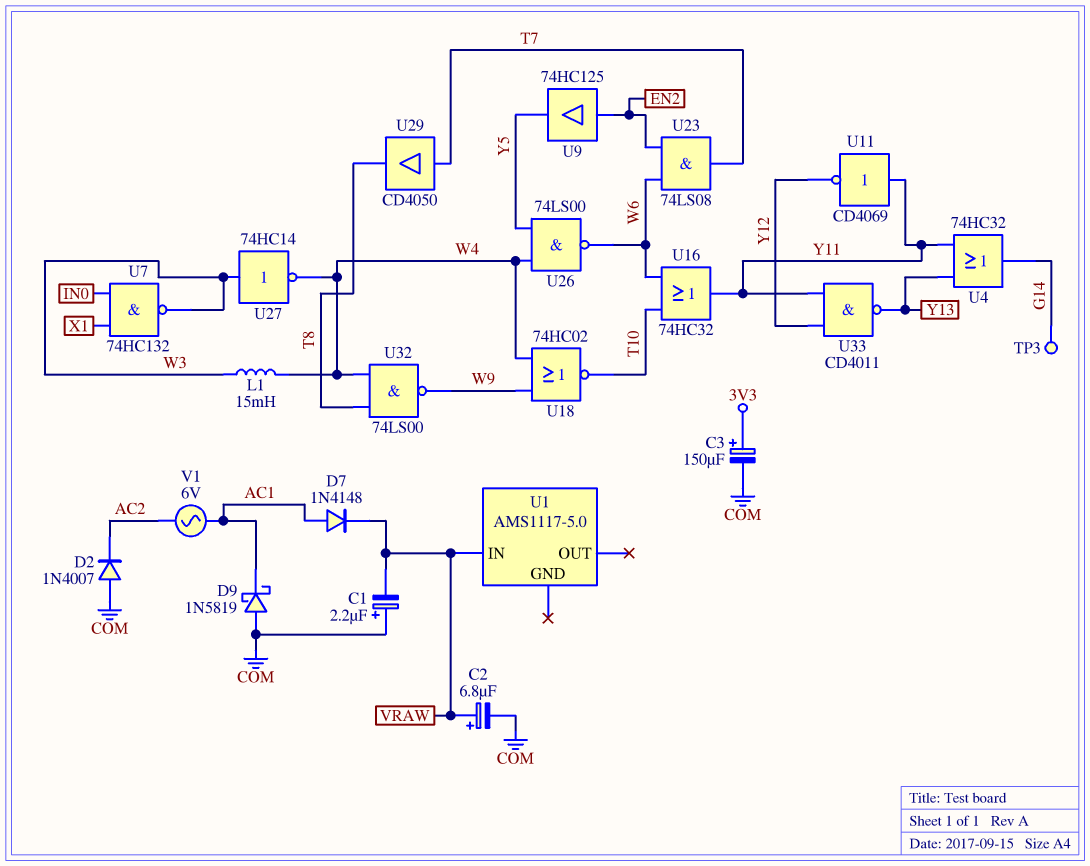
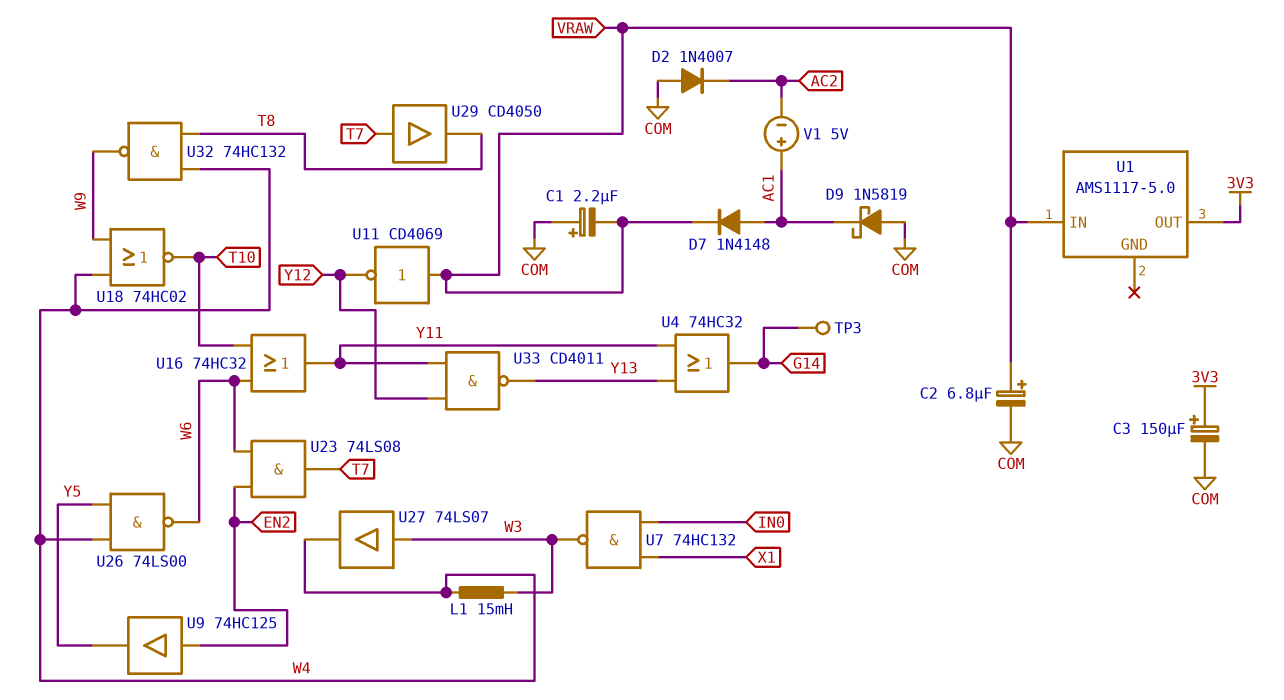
U1 pin OUT: none -> 3V3
U11: NOT CD4069 (in Y11, out Y12) -> NOT CD4069 (in VRAW, out Y12)
U27: NOT 74HC14 (in W3, out W4) -> buffer 74LS07 (in W3, out W4)
U32: NAND 74LS00 (in T8, in W4, out W9) -> NAND 74HC132 (in T8, in W4, out W9)
V1: AC 6V (AC1, AC2) -> 5V (plus AC1, minus AC2)

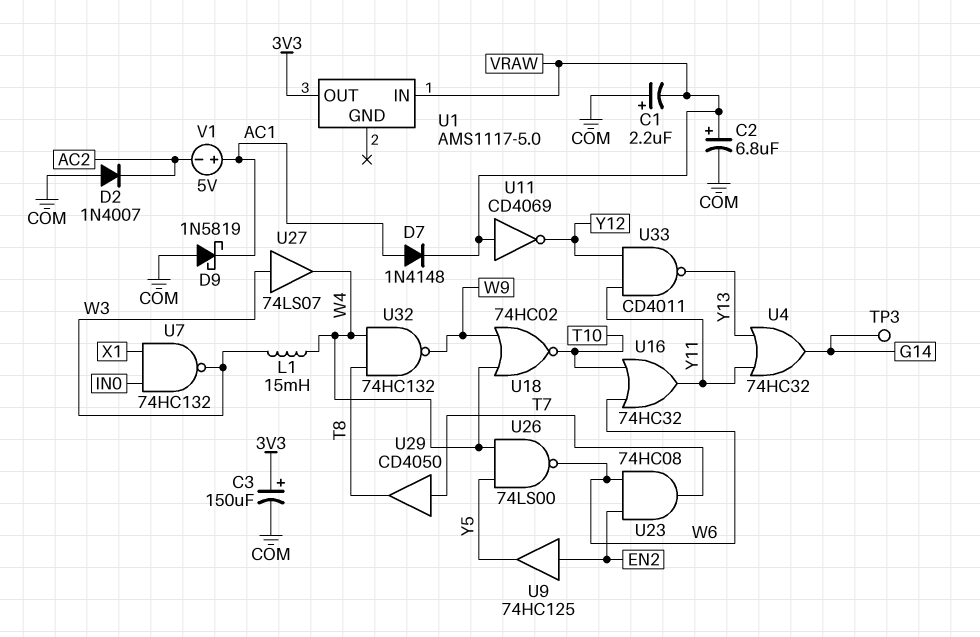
U23: AND 74LS08 (in EN2, in W6, out T7) -> AND 74HC08 (in EN2, in W6, out T7)

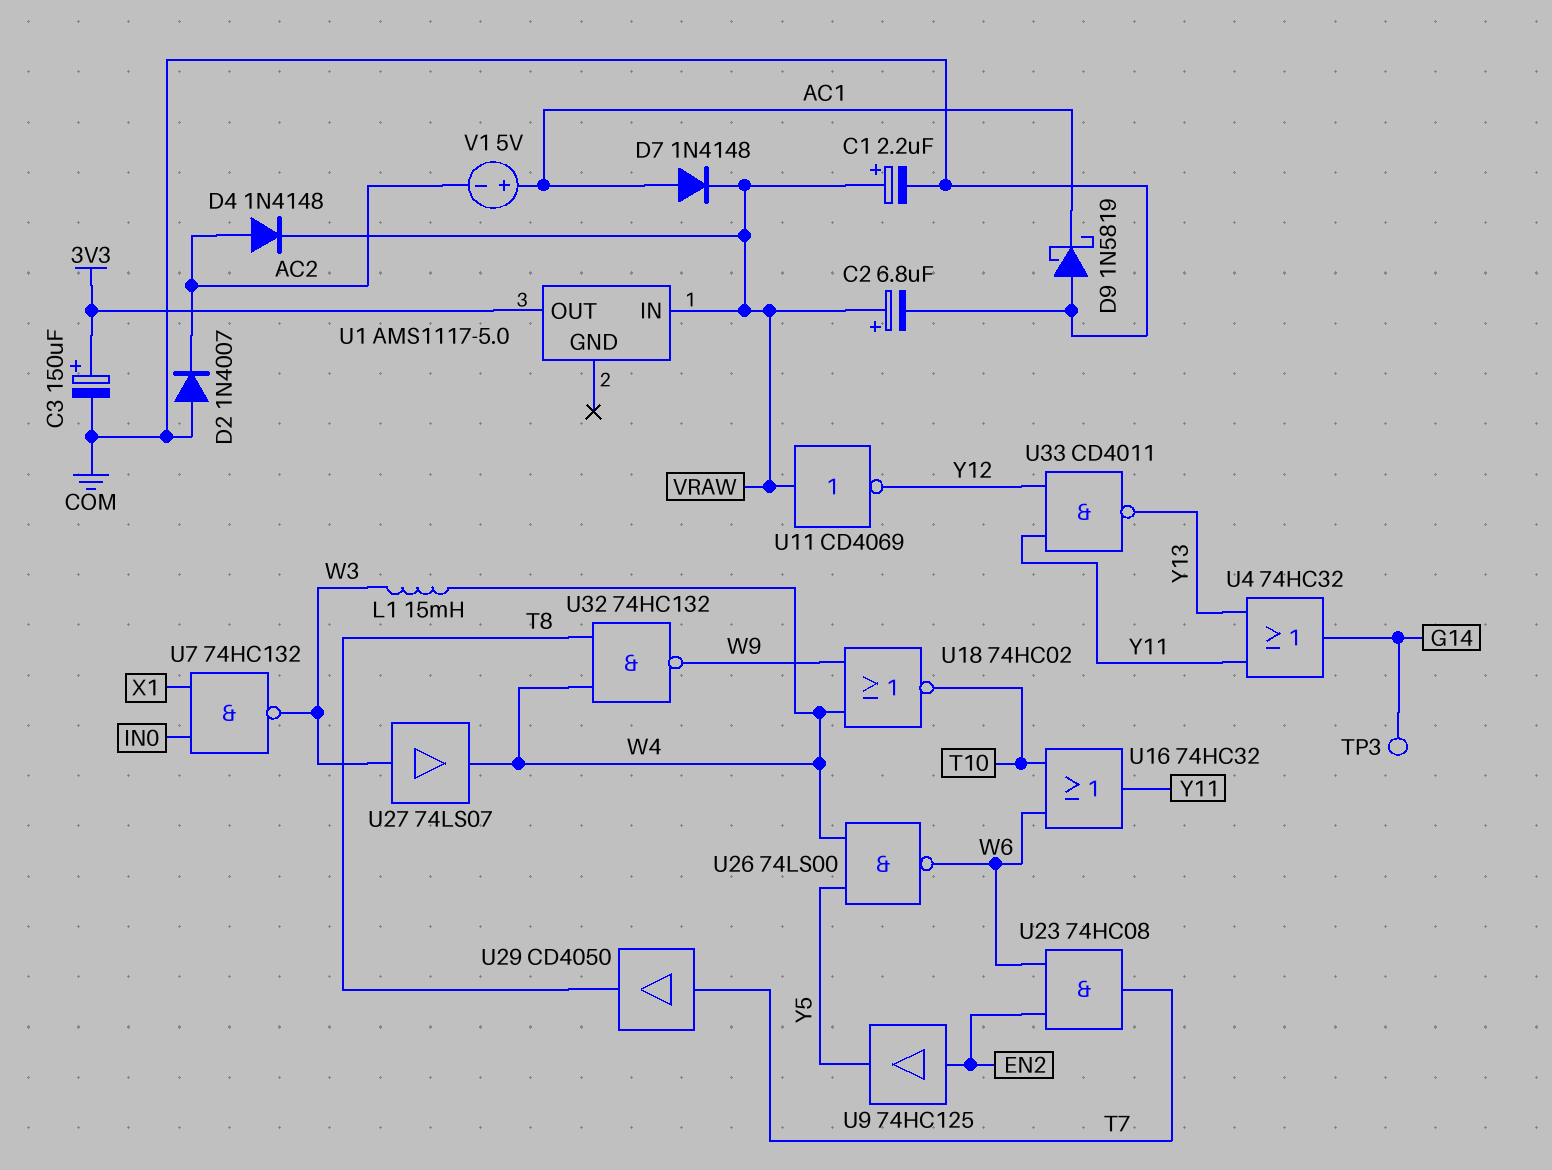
C1: 2.2uF (plus COM, minus VRAW) -> 2.2uF (plus VRAW, minus COM)
D4: none -> diode 1N4148 (A AC2, K VRAW)

